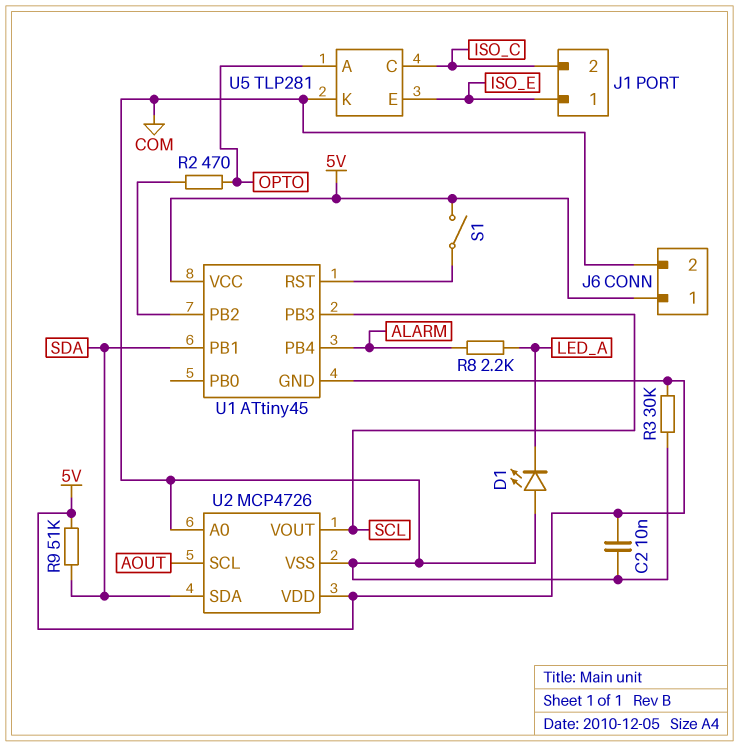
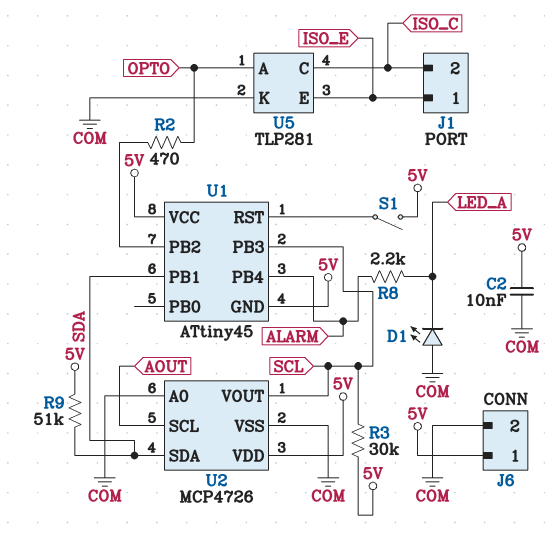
R3: 30k (5V, COM) -> 30k (5V, SCL)

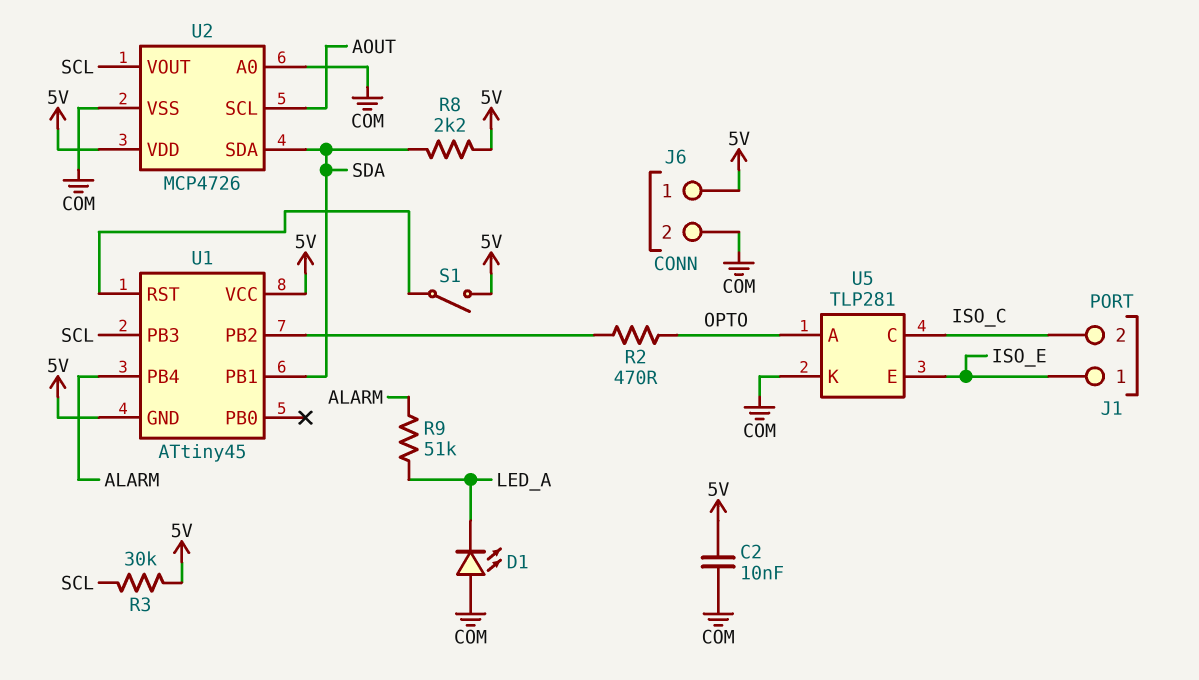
R8: 2.2k (ALARM, LED_A) -> 2.2k (5V, SDA)
R9: 51k (5V, SDA) -> 51k (ALARM, LED_A)

